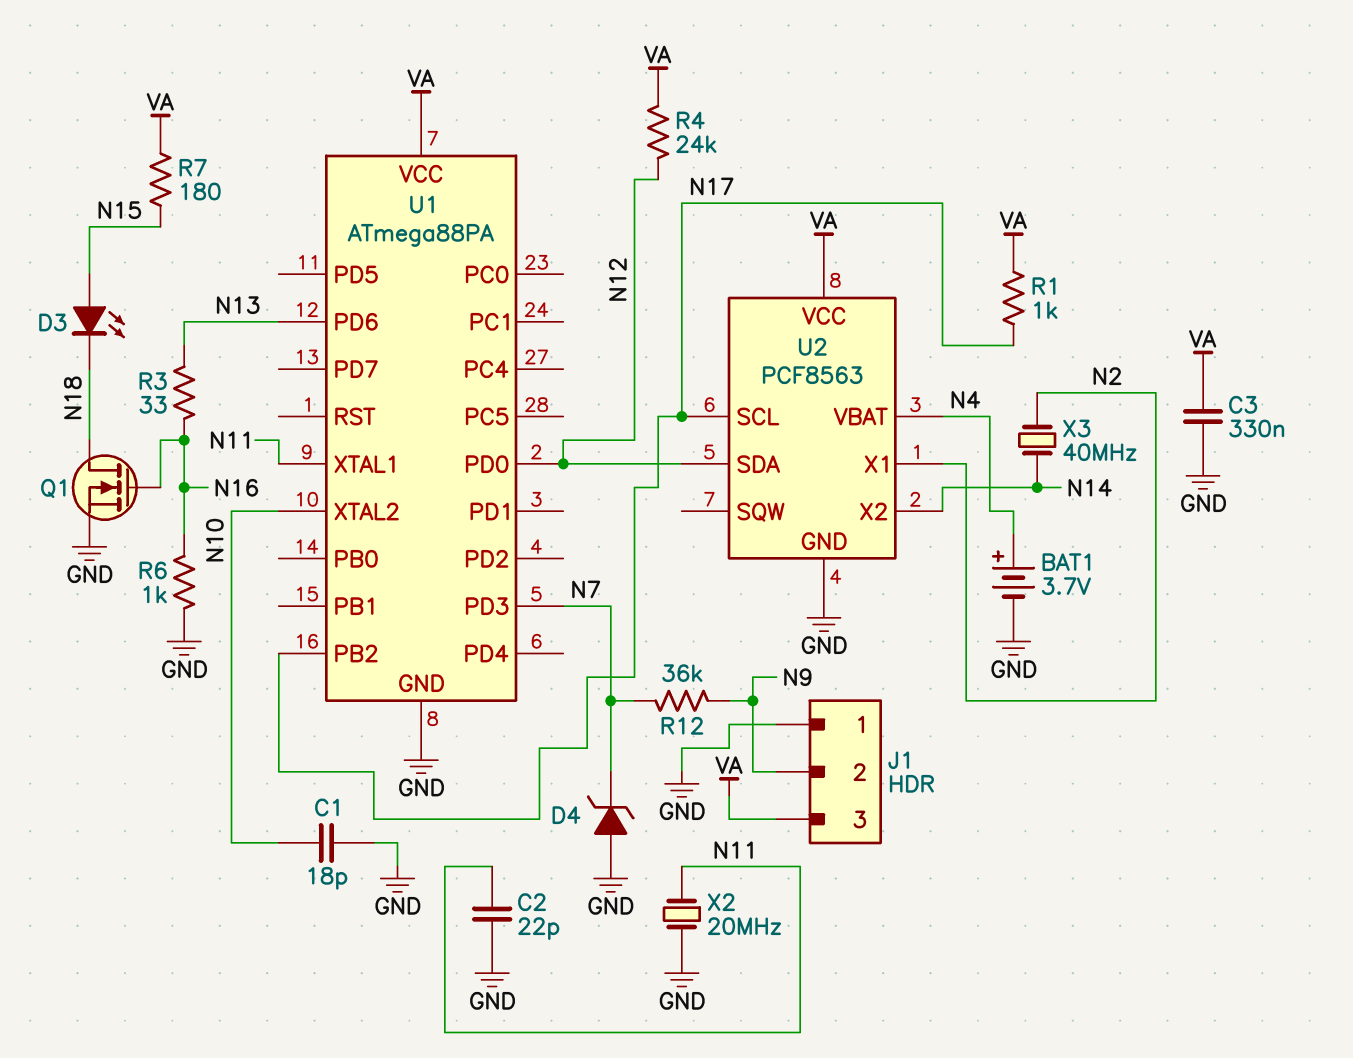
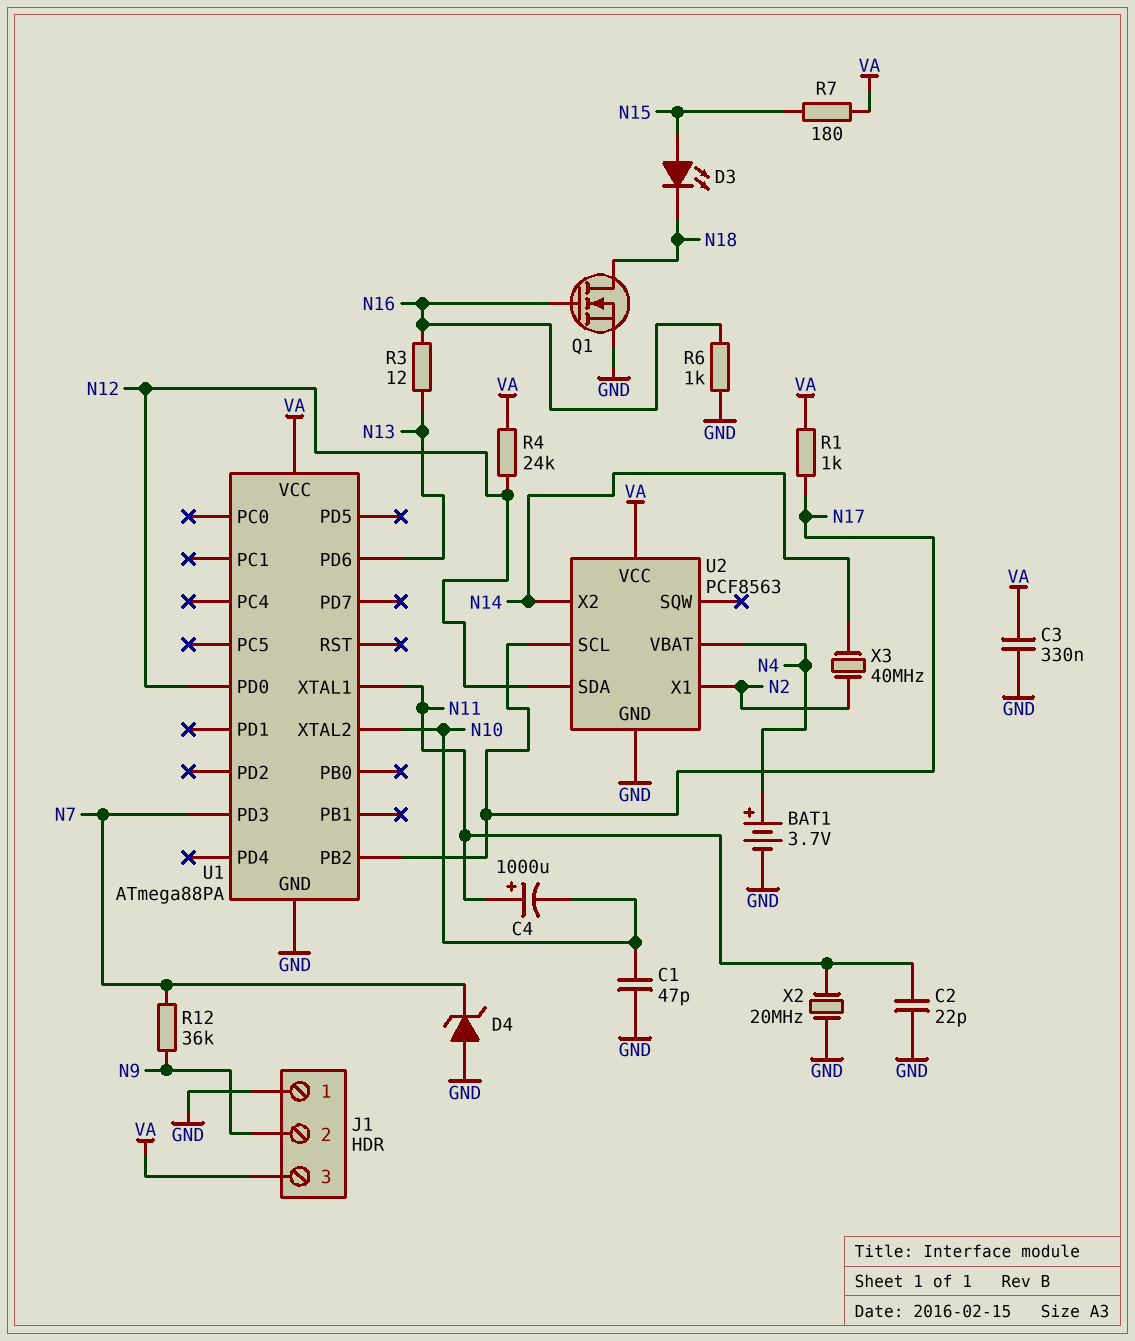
C1: 18pF (GND, N10) -> 47pF (GND, N10)
C4: none -> 1000uF (plus N11, minus N10)
R3: 33 (N13, N16) -> 12 (N13, N16)

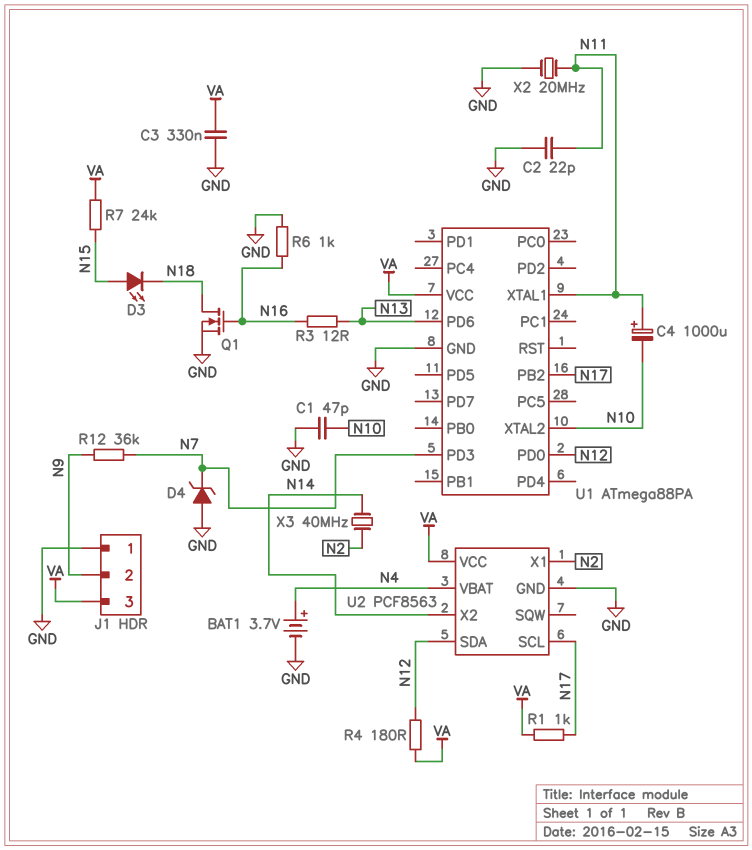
R4: 24k (N12, VA) -> 180 (N12, VA)
R7: 180 (N15, VA) -> 24k (N15, VA)

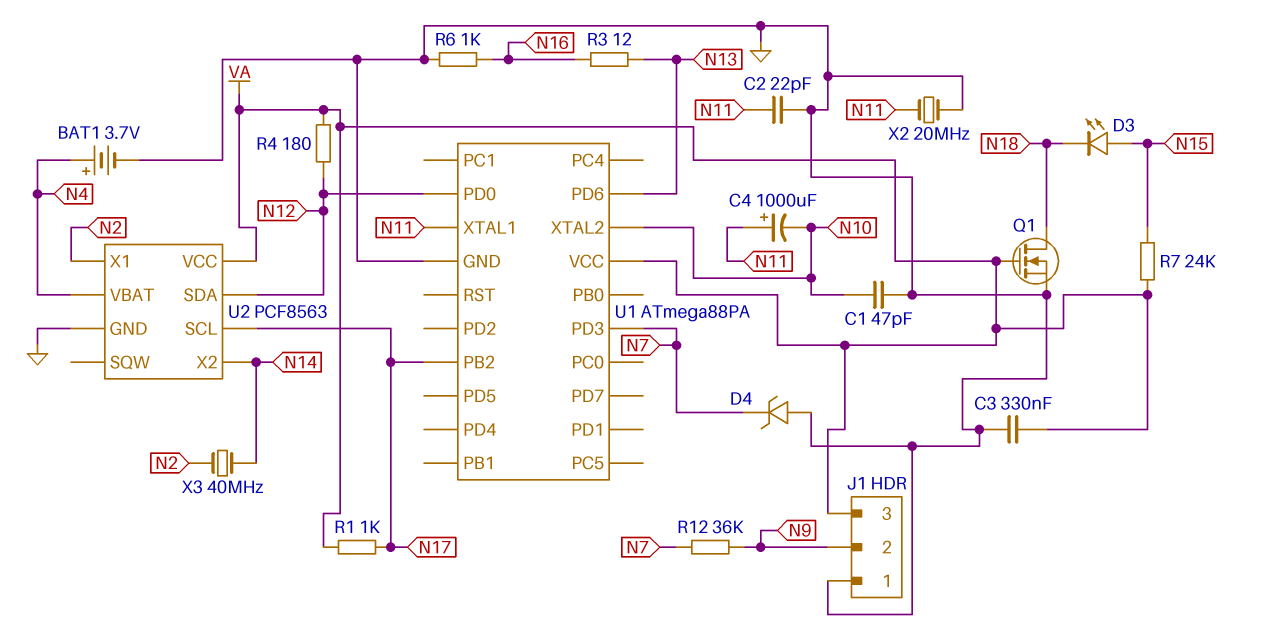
Q1: NMOS (G N16, D N18, S GND) -> NMOS (G VA, D N18, S GND)

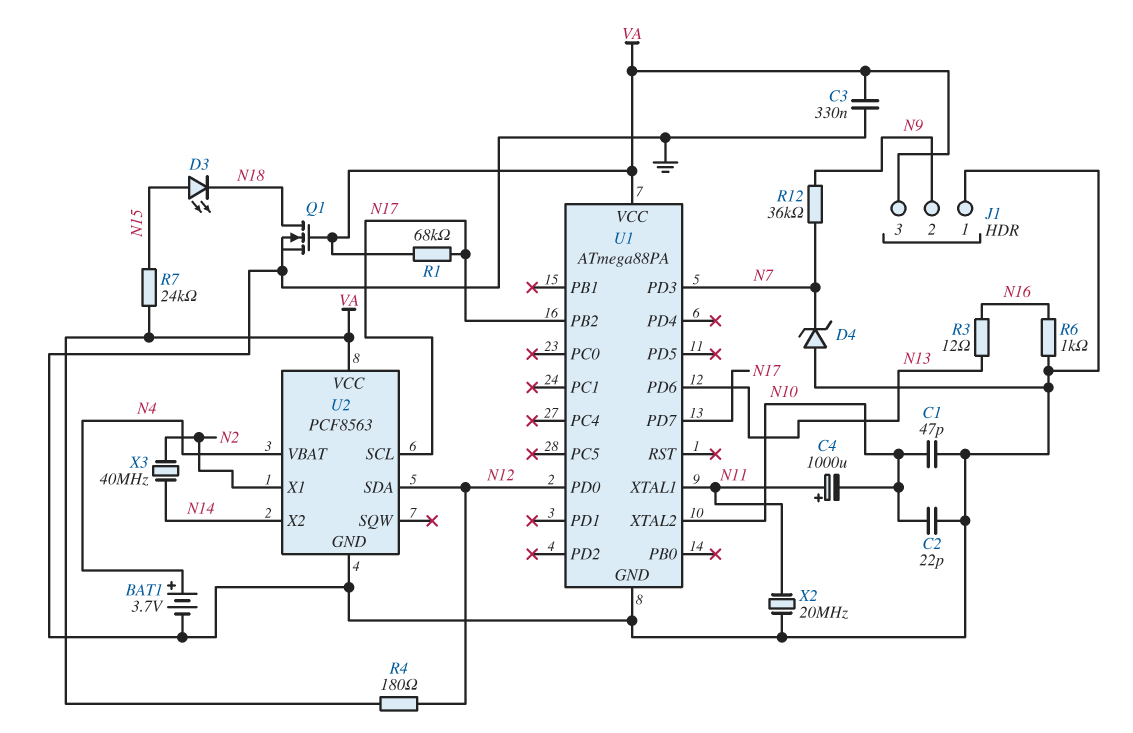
C2: 22pF (GND, N11) -> 22pF (GND, N10)
R1: 1k (N17, VA) -> 68k (N17, VA)
U1 pin PD7: none -> N17

